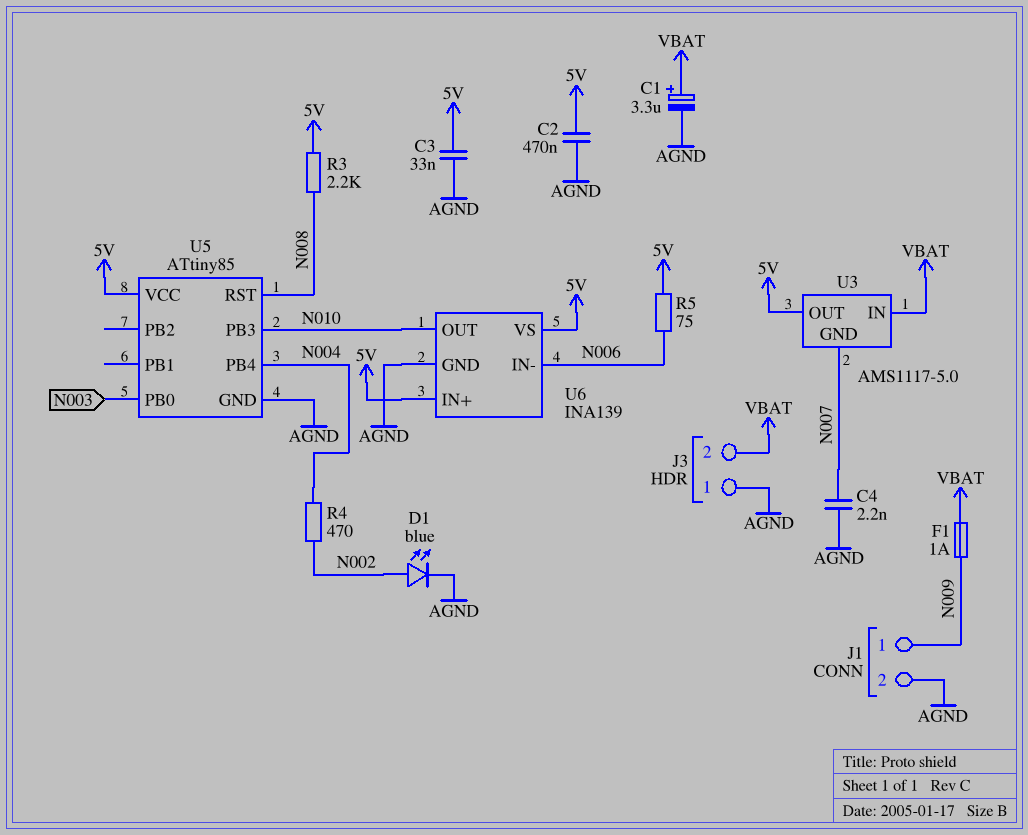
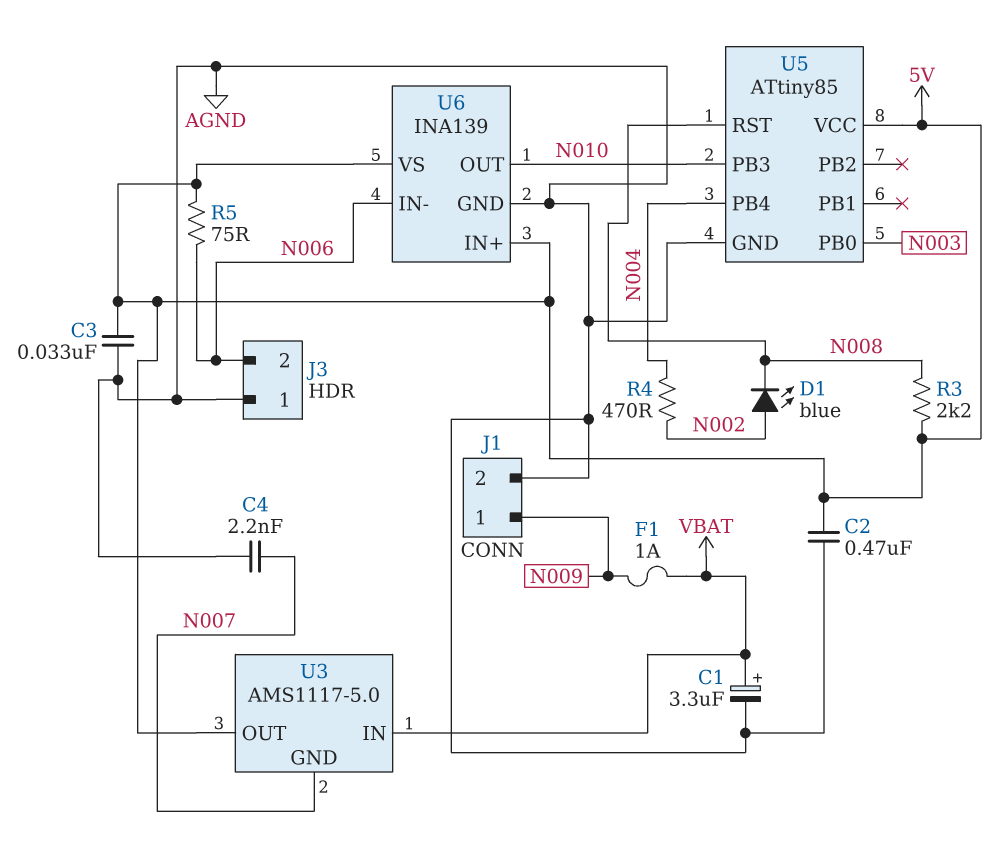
D1: LED blue (A N002, K AGND) -> LED blue (A N002, K N008)
J3 pin 2: VBAT -> N006

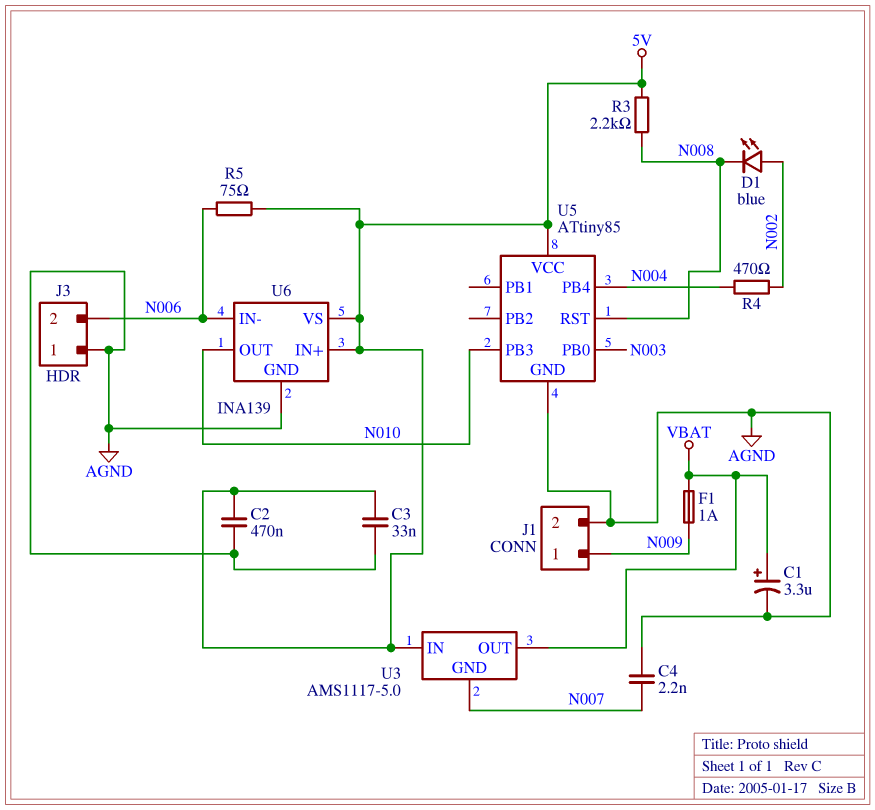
U3 pin IN: VBAT -> 5V
U3 pin OUT: 5V -> VBAT

